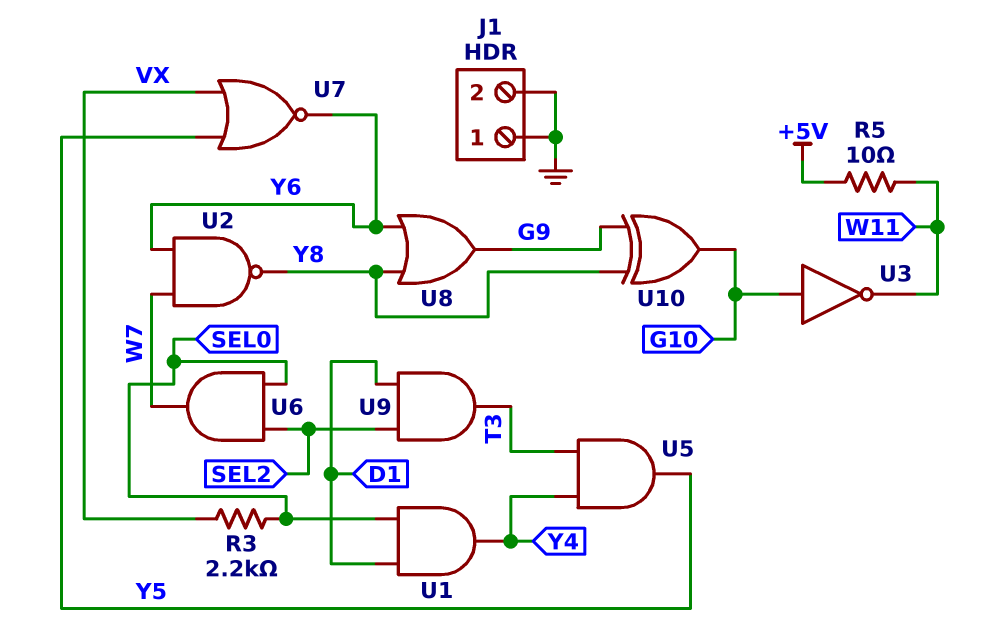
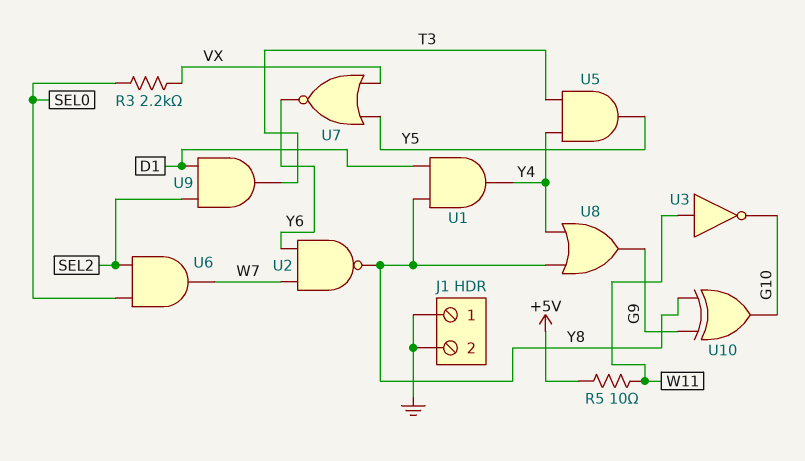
U1: AND (in D1, in SEL0, out Y4) -> AND (in D1, in Y8, out Y4)
U3: NOT (in G10, out W11) -> NOT (in W11, out G10)
U8: OR (in Y6, in Y8, out G9) -> OR (in Y4, in Y8, out G9)

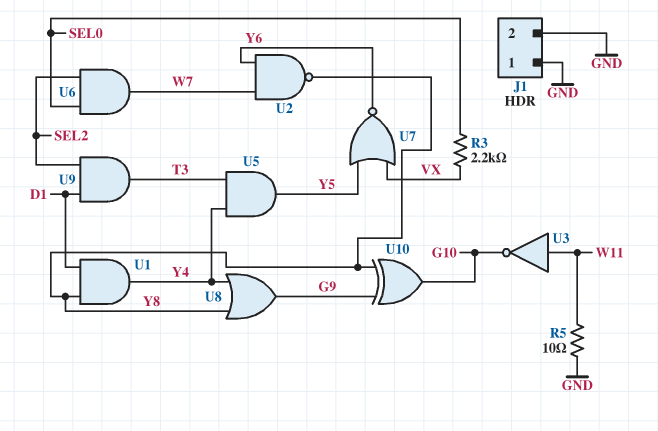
R5: 10 (+5V, W11) -> 10 (GND, W11)

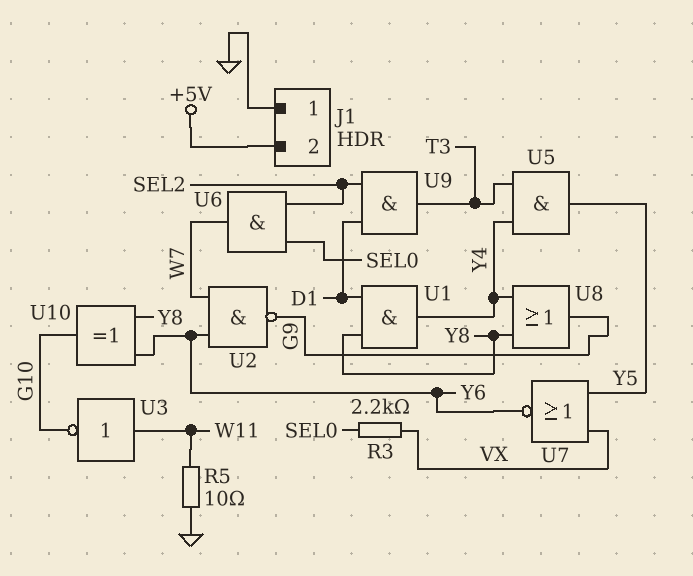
J1 pin 2: GND -> +5V
U2: NAND (in W7, in Y6, out Y8) -> NAND (in W7, in Y6, out G9)
U10: XOR (in G9, in Y8, out G10) -> XOR (in Y6, in Y8, out G10)

